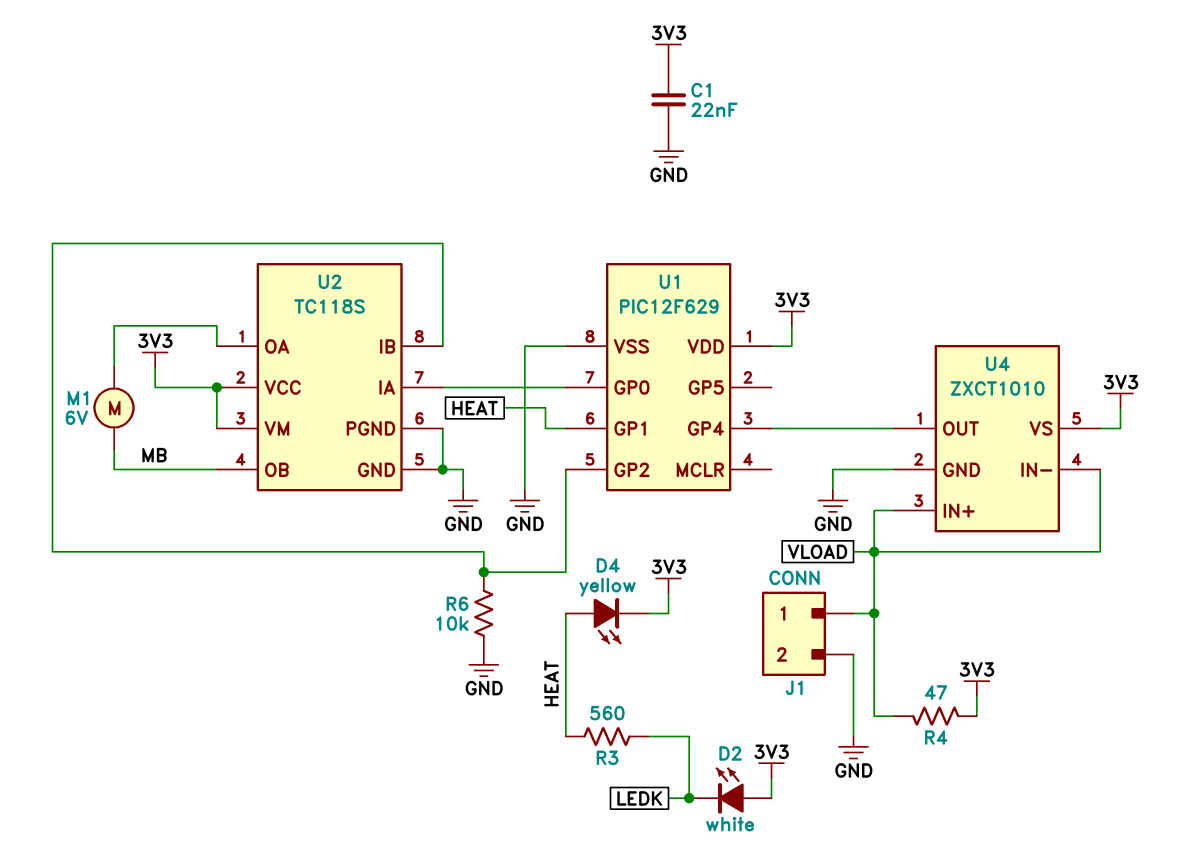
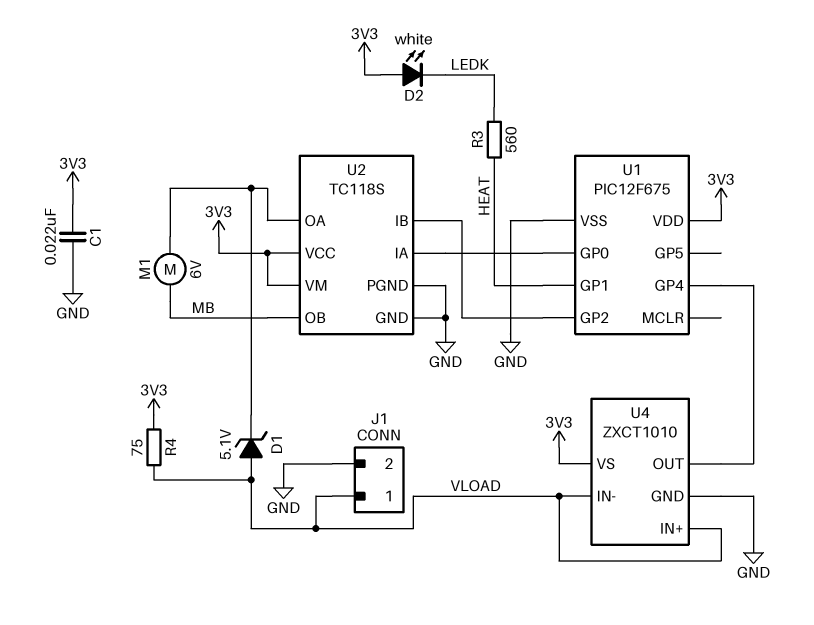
D1: none -> zener 5.1V (A VLOAD, K U2/OA)
D4: LED yellow (A HEAT, K 3V3) -> none
R4: 47 (3V3, VLOAD) -> 75 (3V3, VLOAD)
R6: 10k (GND, U1/GP2) -> none
U1: PIC12F629 -> PIC12F675

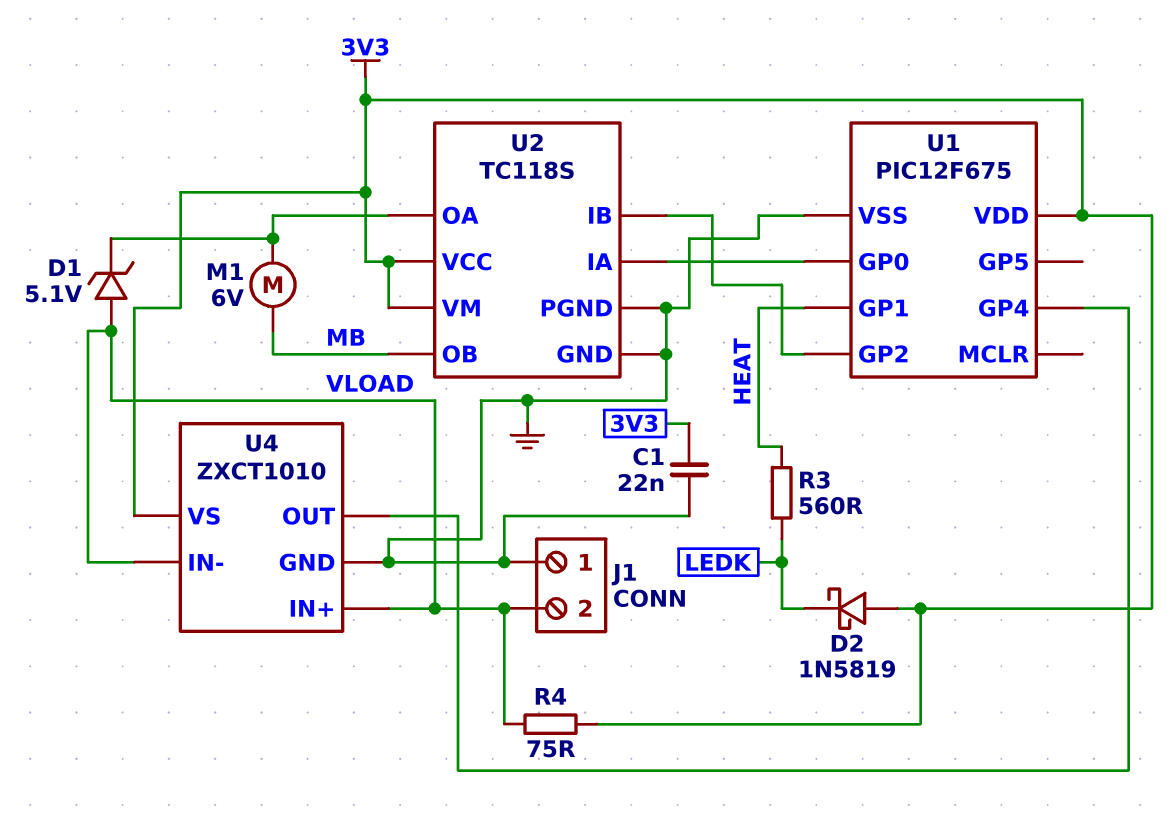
D2: LED white (A 3V3, K LEDK) -> schottky 1N5819 (A 3V3, K LEDK)
J1 pin 1: VLOAD -> GND
J1 pin 2: GND -> VLOAD

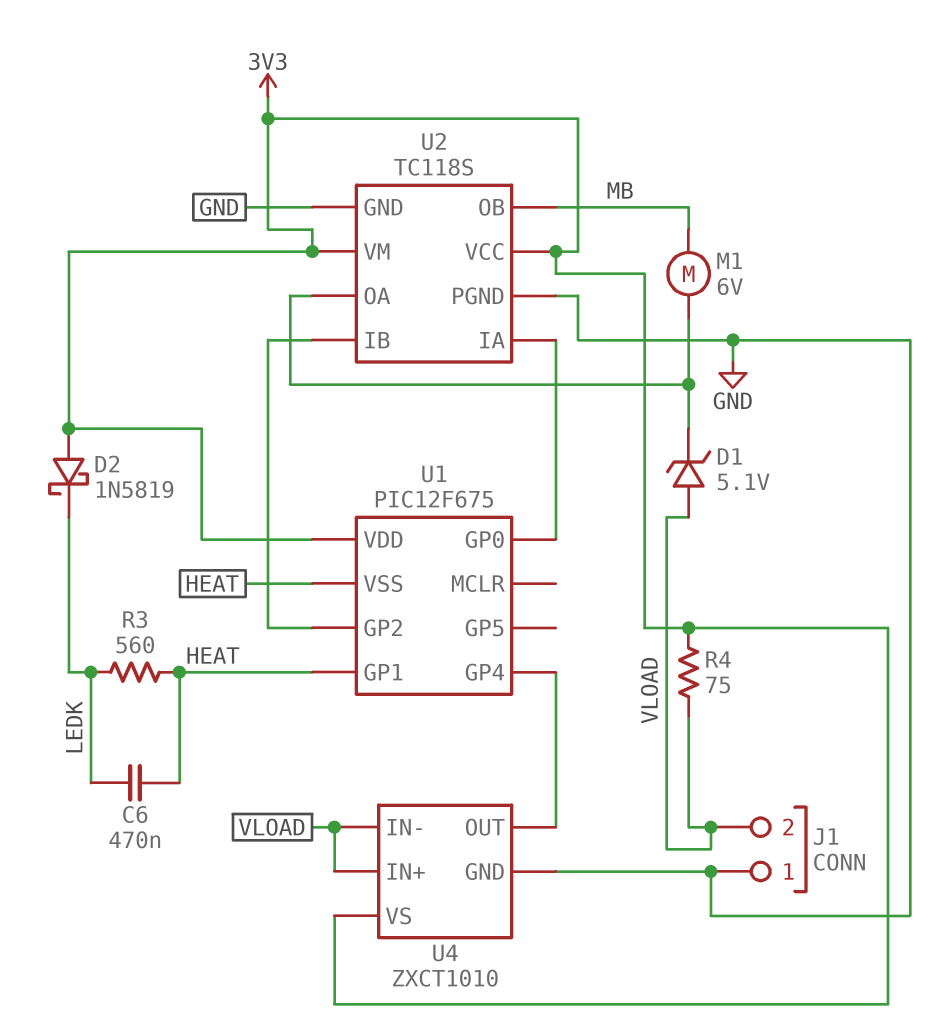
C1: 22nF (3V3, GND) -> none
C6: none -> 470nF (HEAT, LEDK)
U1 pin VSS: GND -> HEAT

